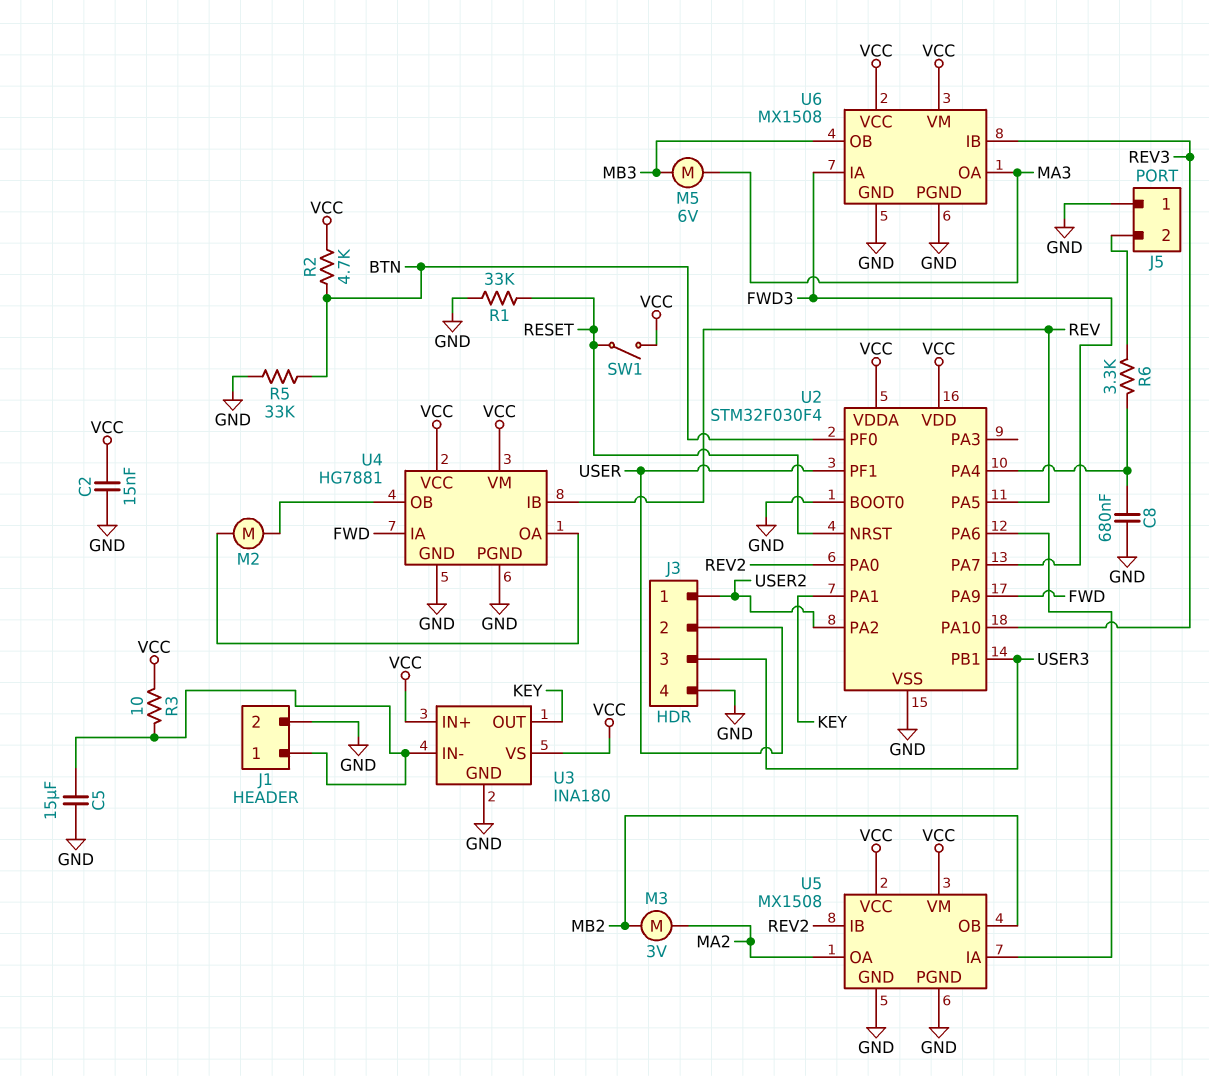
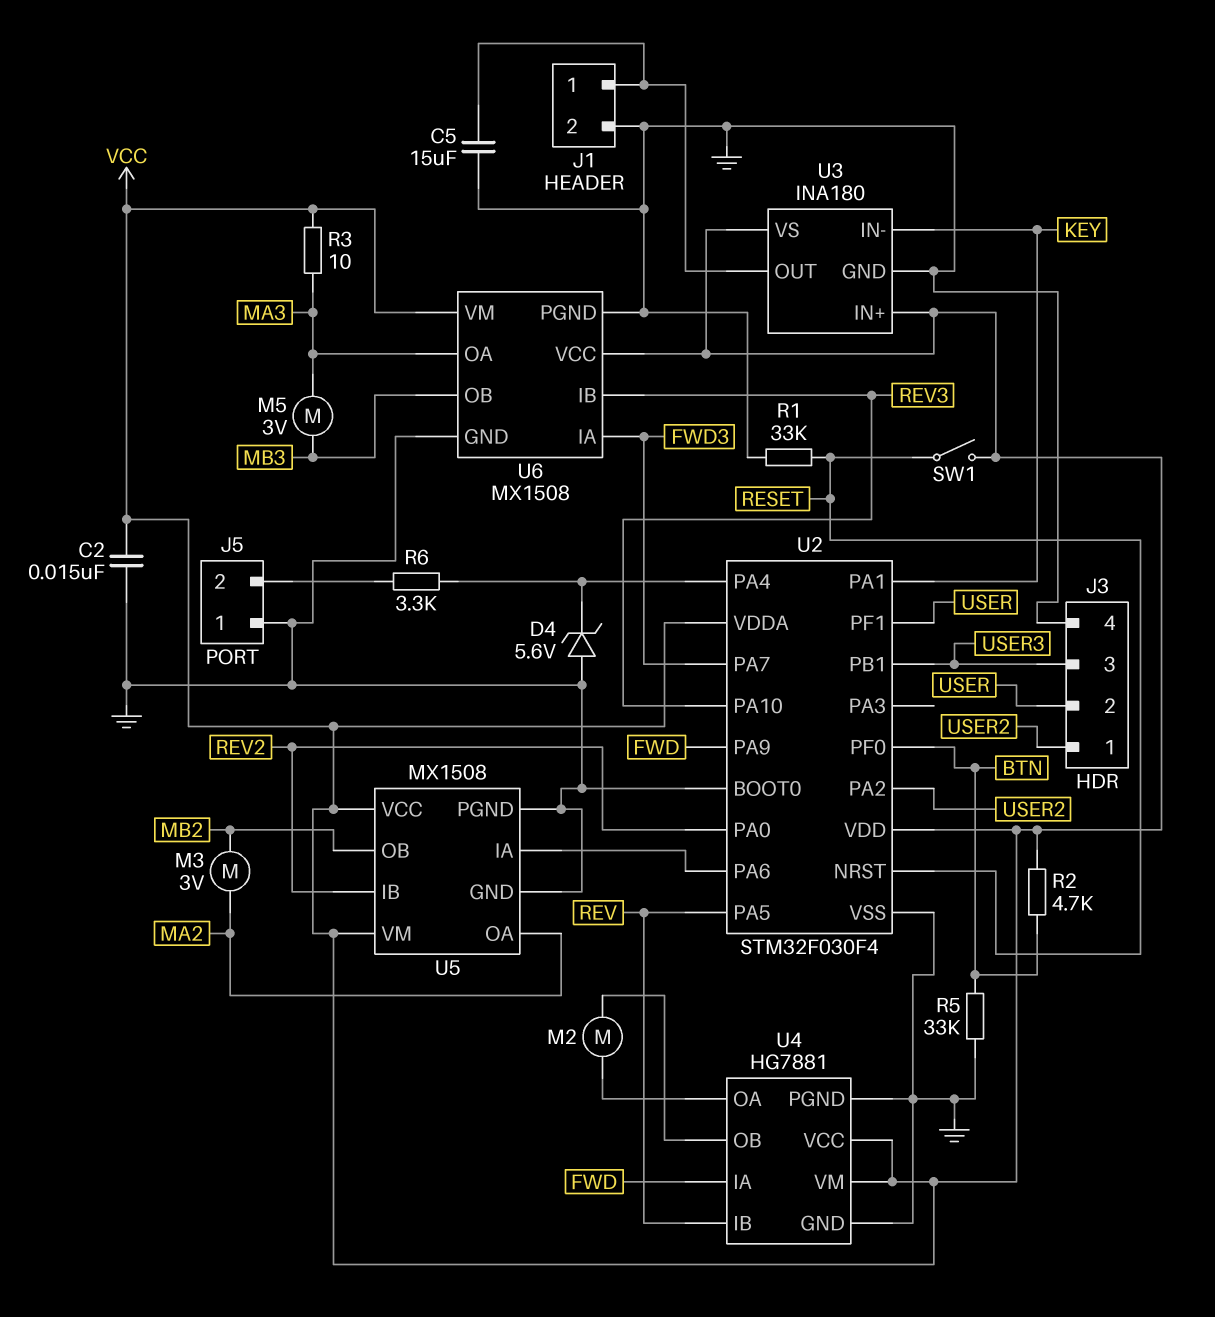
C8: 680nF (GND, U2/PA4) -> none
D4: none -> zener 5.6V (A GND, K U2/PA4)
M5: motor 6V (MA3, MB3) -> motor 3V (MA3, MB3)
R3: 10 (J1/1, VCC) -> 10 (MA3, VCC)
U3 pin IN-: J1/1 -> KEY
U3 pin OUT: KEY -> J1/1

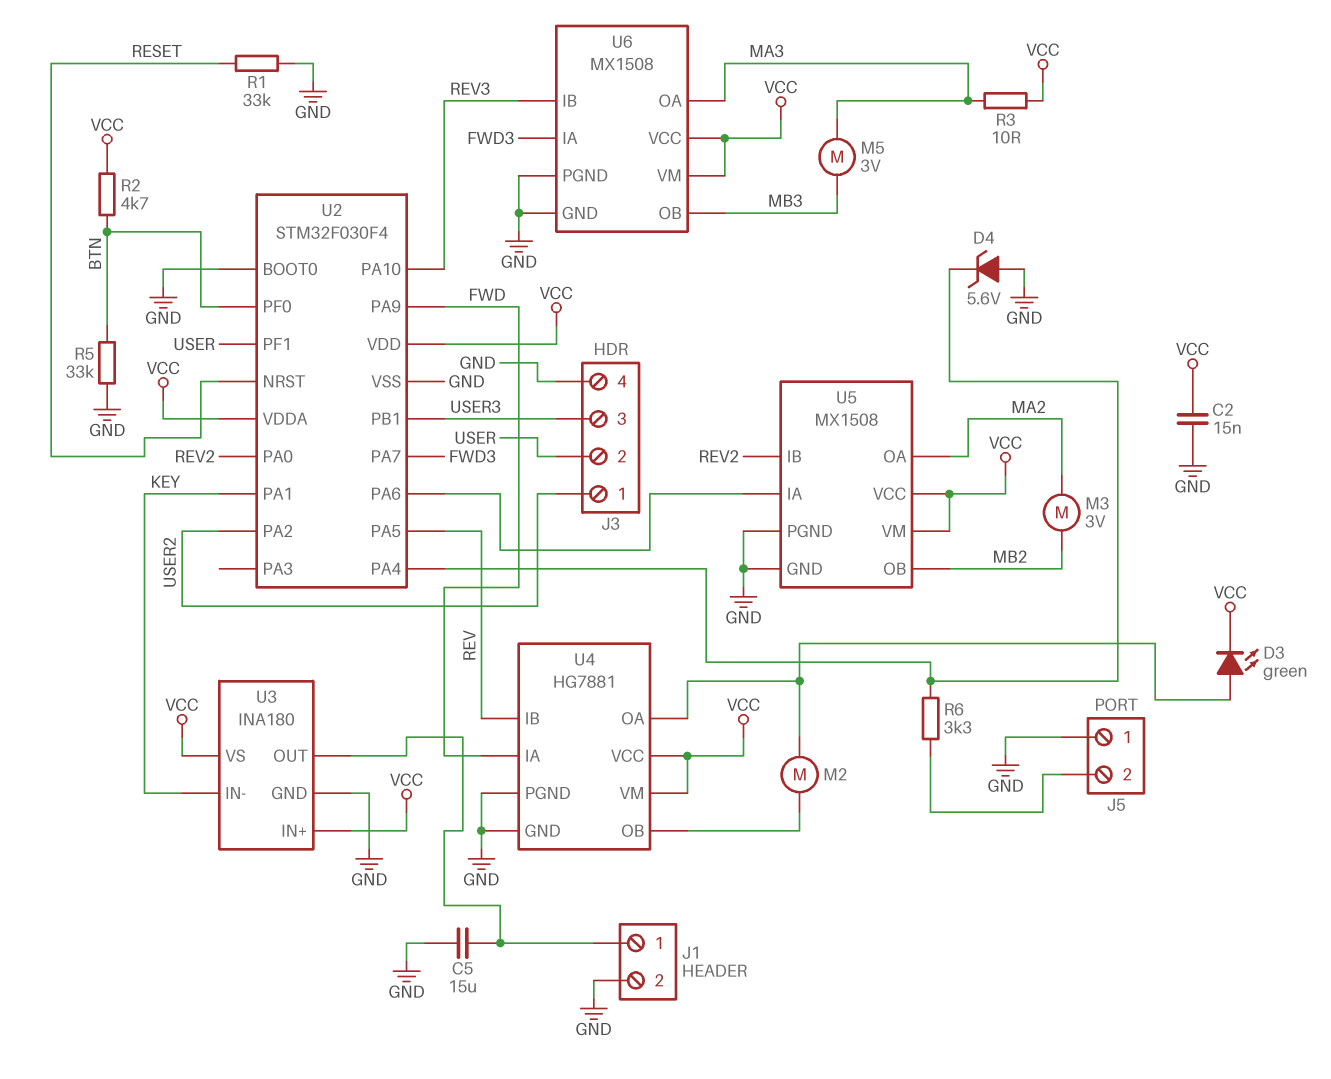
D3: none -> LED green (A U4/OA, K VCC)
SW1: switch (RESET, VCC) -> none

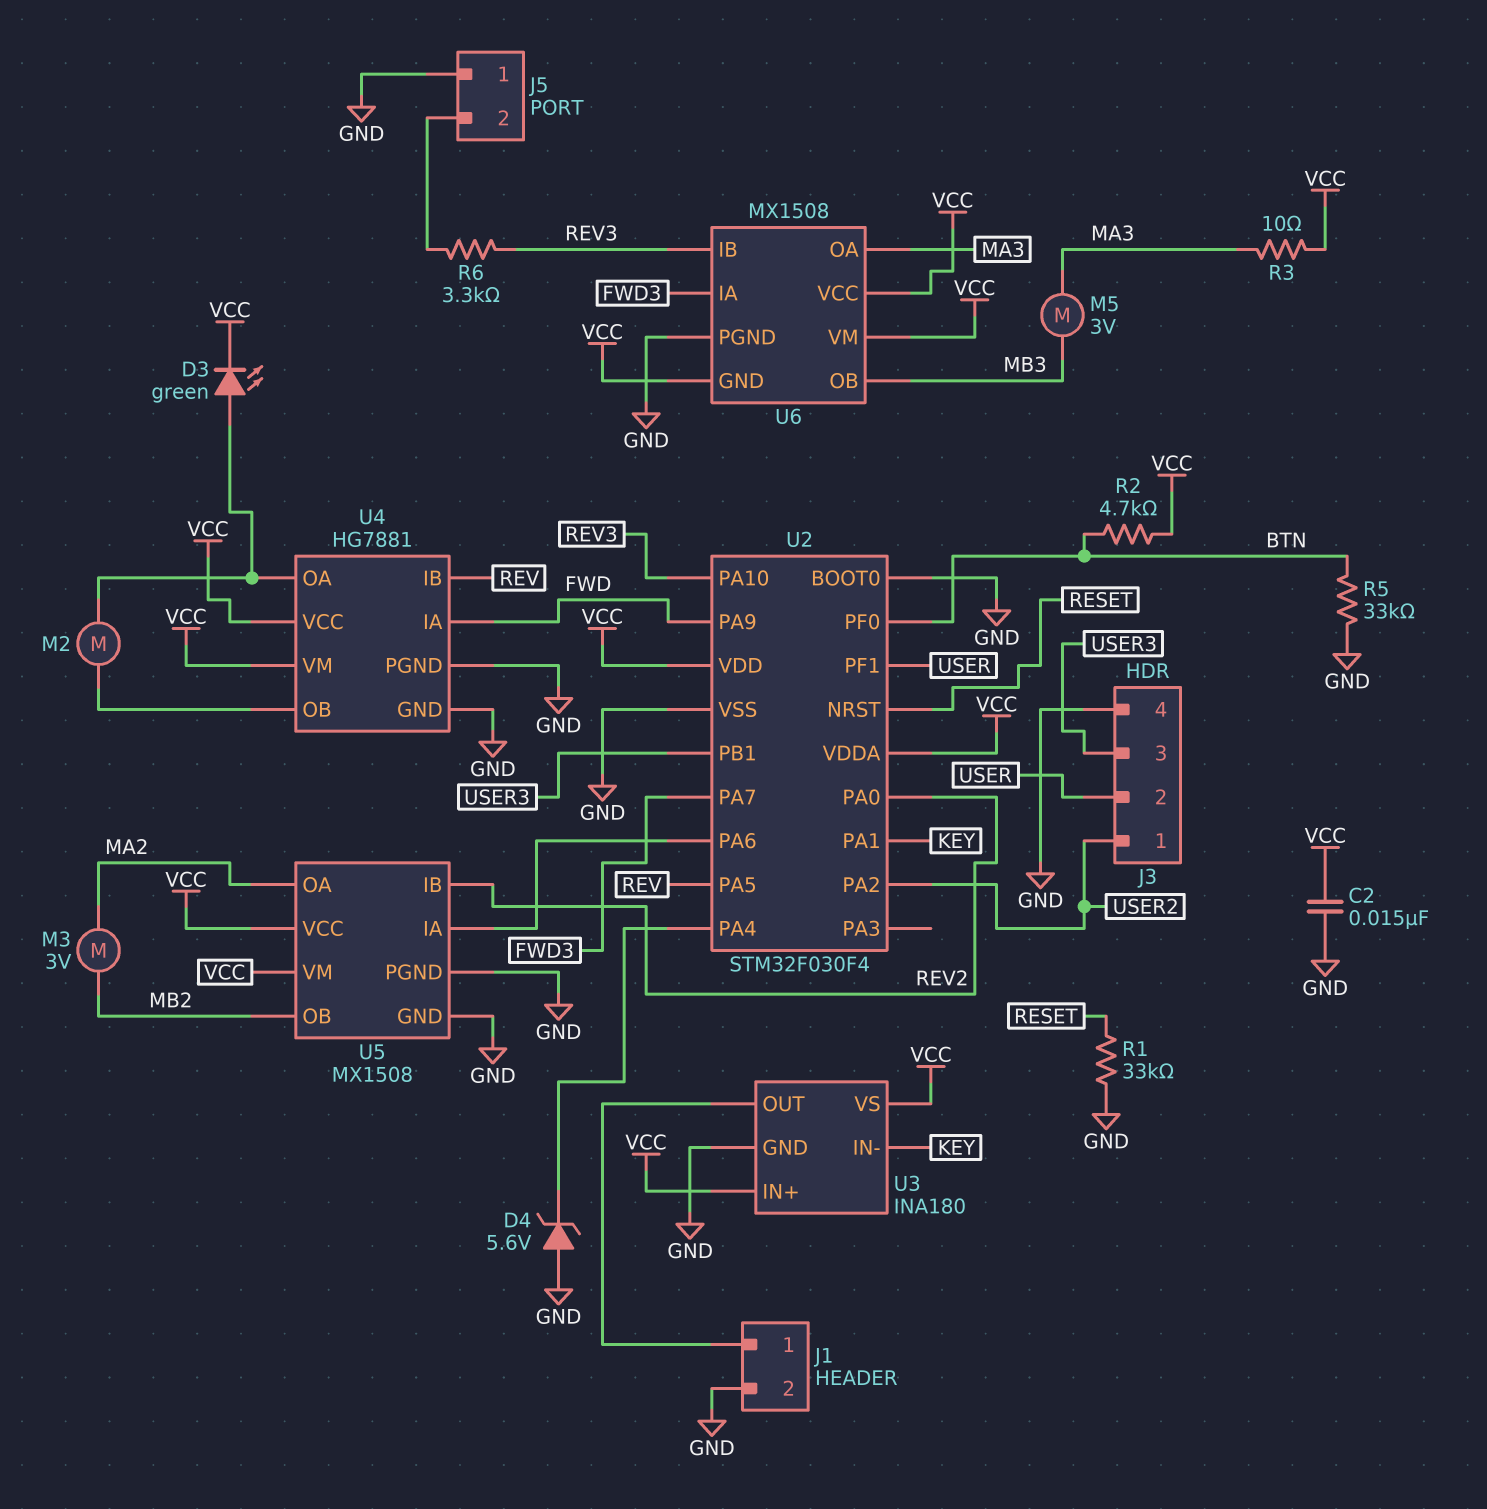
C5: 15uF (GND, J1/1) -> none
R6: 3.3k (J5/2, U2/PA4) -> 3.3k (J5/2, REV3)
U6 pin GND: GND -> VCC

